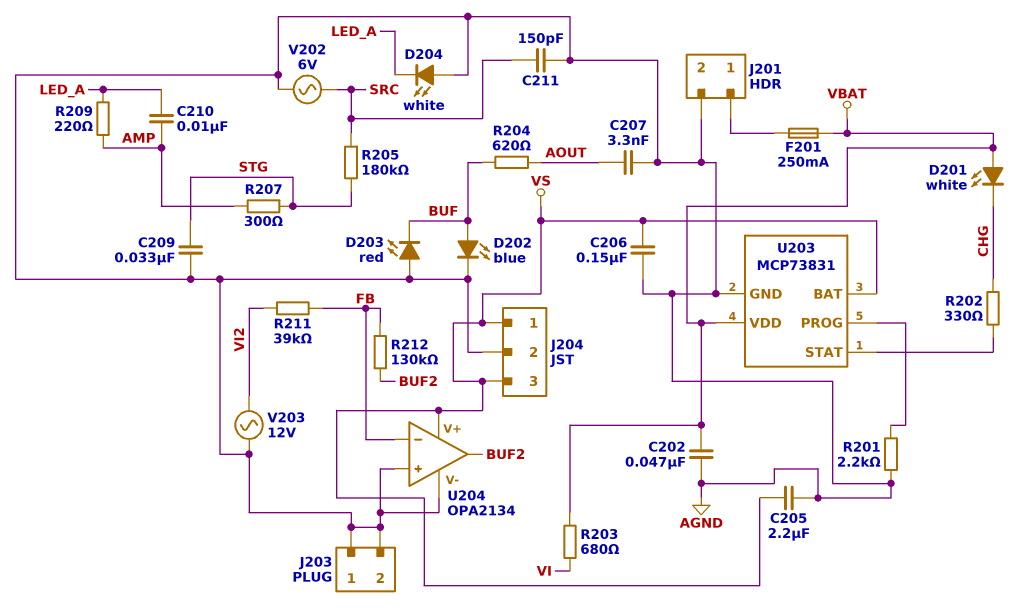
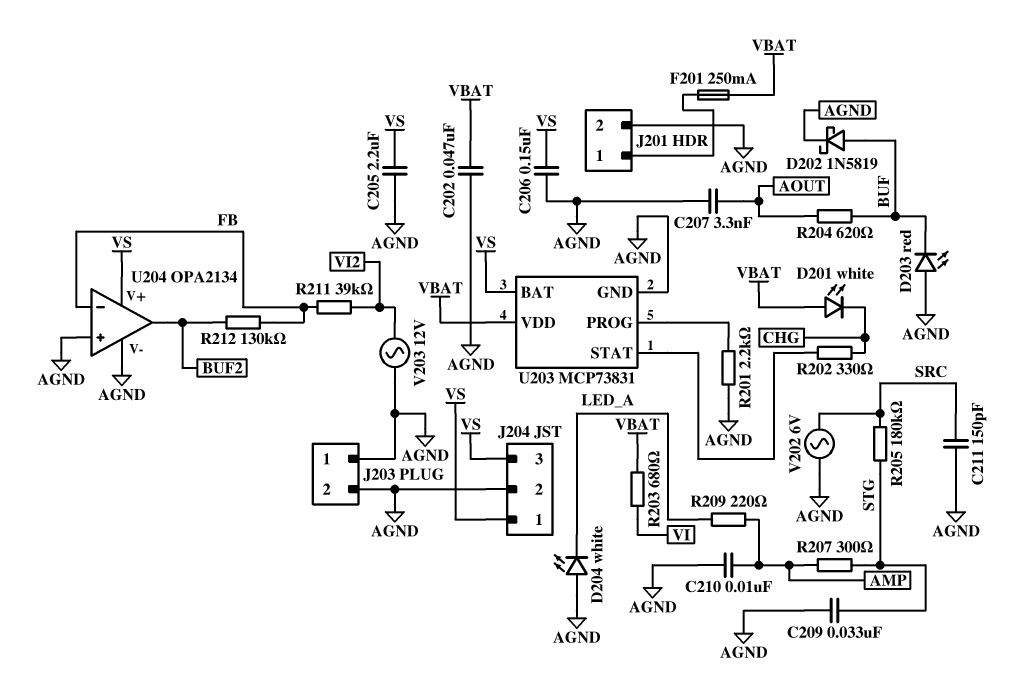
C210: 10nF (AMP, LED_A) -> 10nF (AGND, AMP)
D202: LED blue (A BUF, K AGND) -> schottky 1N5819 (A BUF, K AGND)

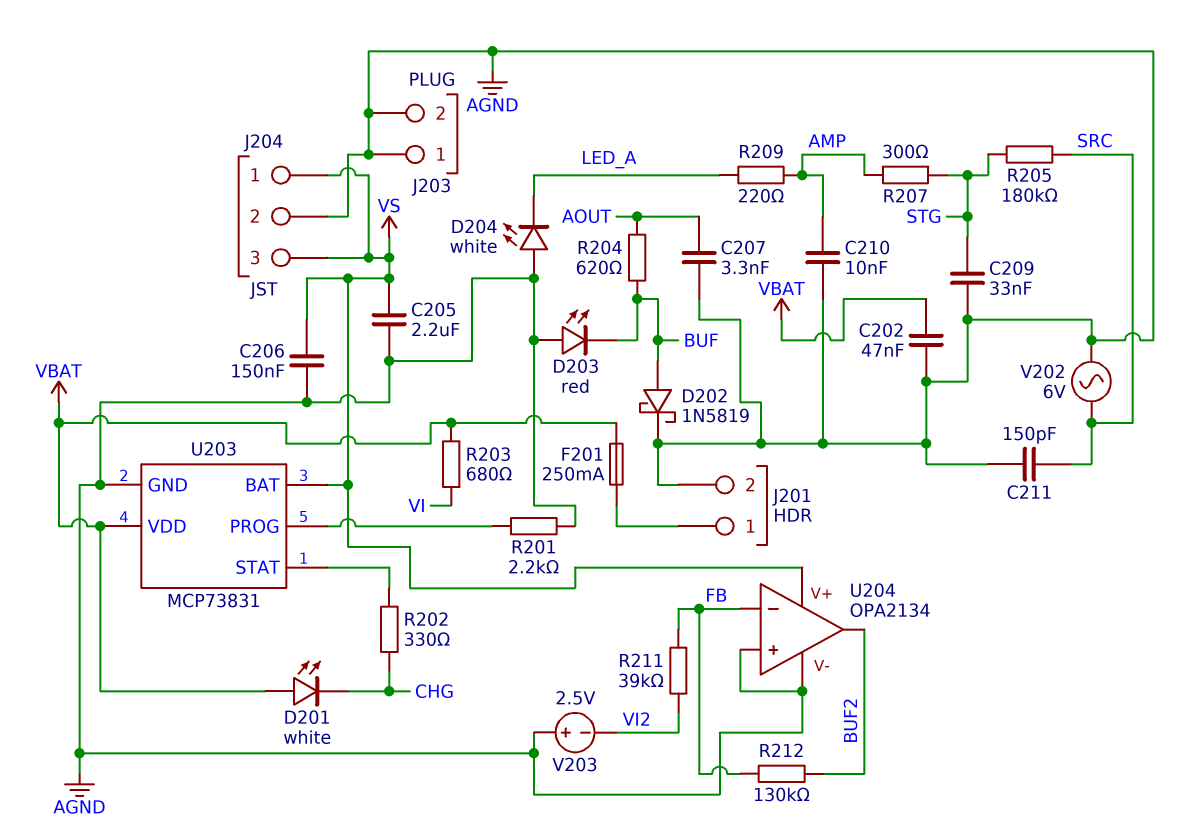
V203: AC 12V (AGND, VI2) -> 2.5V (plus AGND, minus VI2)

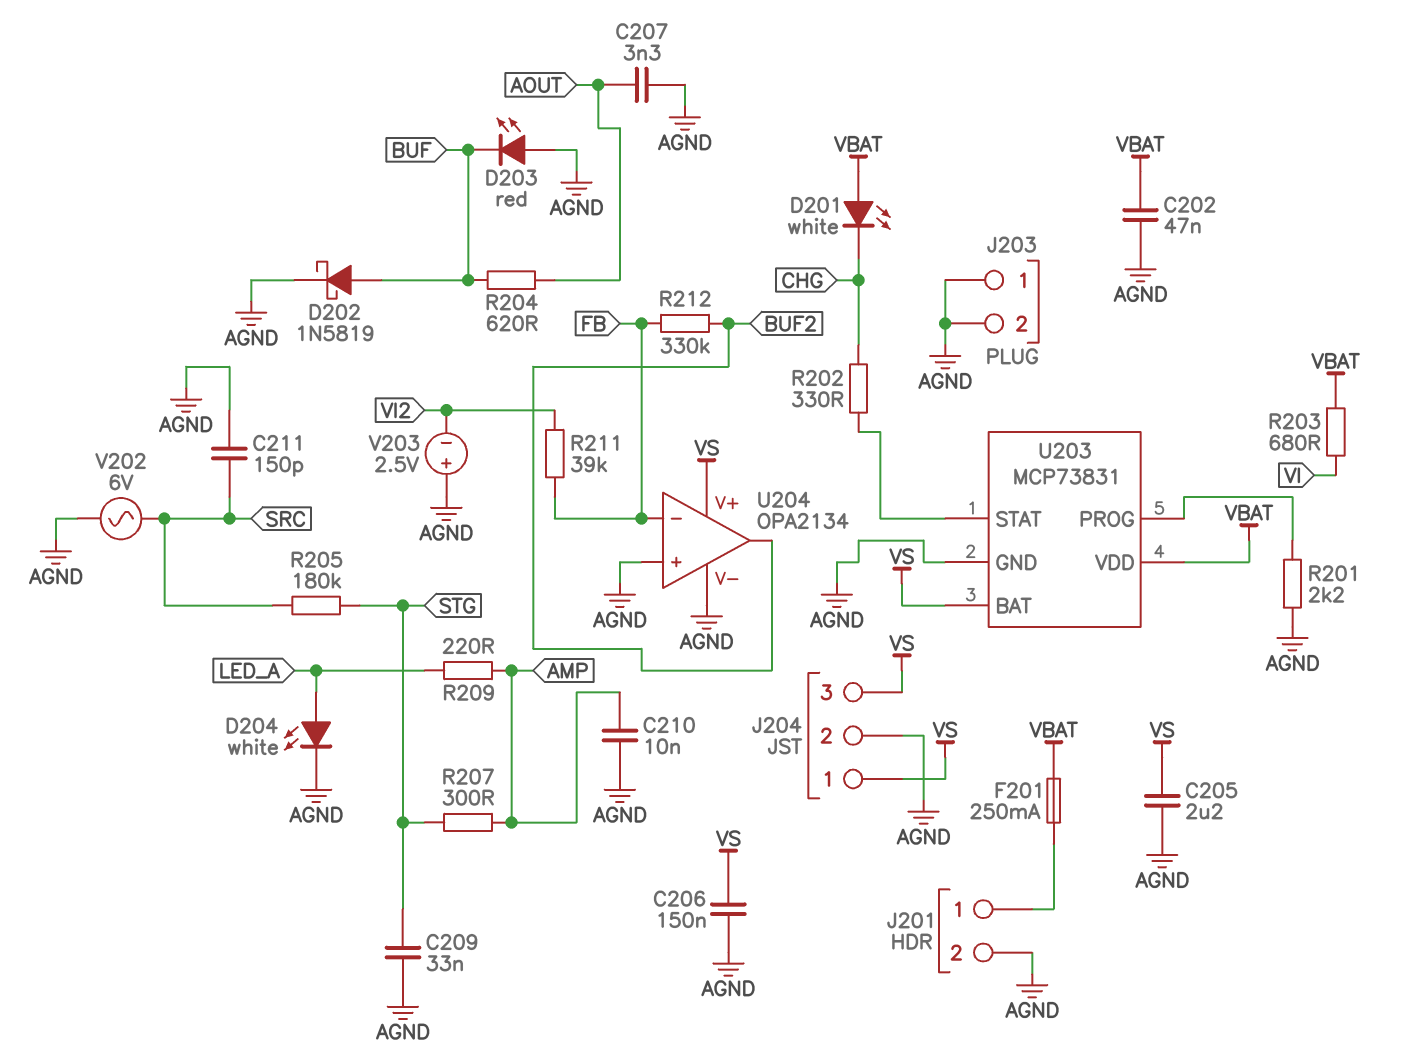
D204: LED white (A AGND, K LED_A) -> LED white (A LED_A, K AGND)
R212: 130k (BUF2, FB) -> 330k (BUF2, FB)

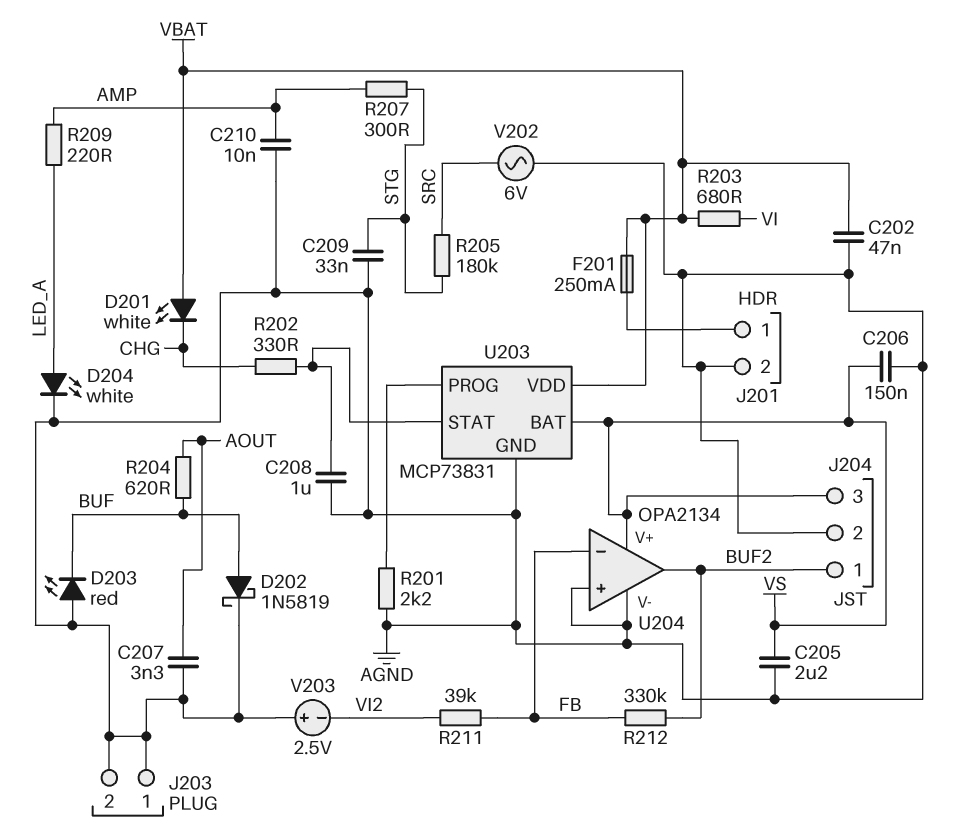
C208: none -> 1uF (AGND, U203/STAT)
C211: 150pF (AGND, SRC) -> none
J204 pin 1: VS -> BUF2

